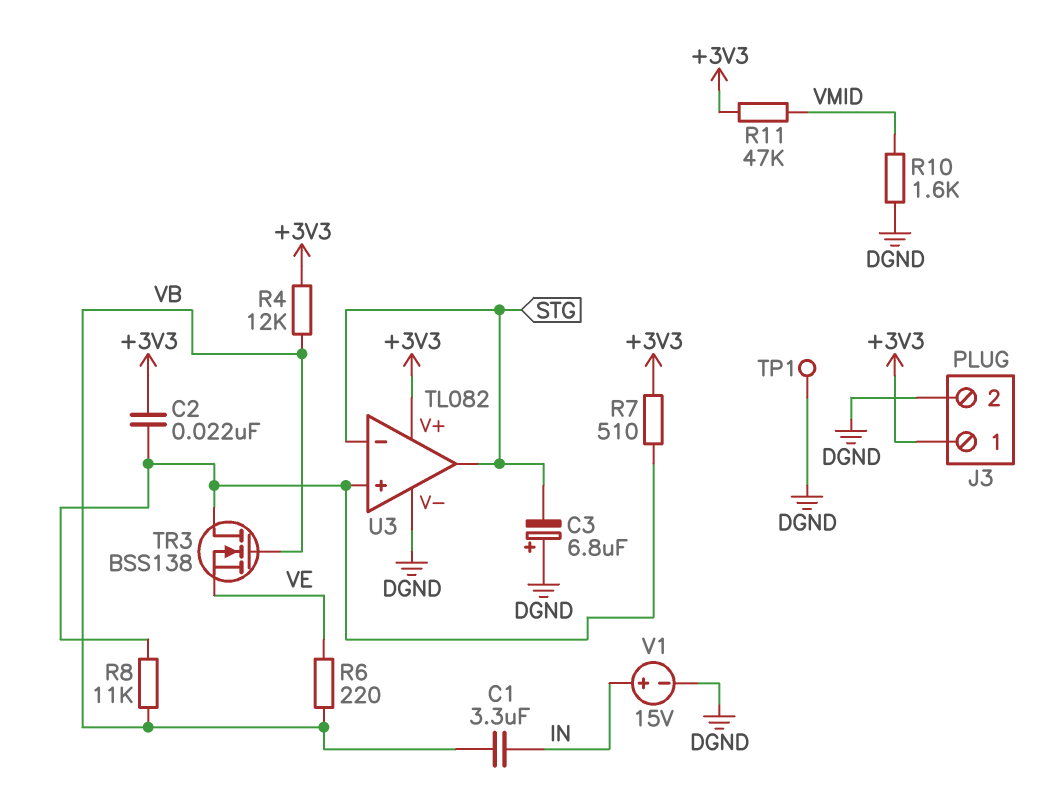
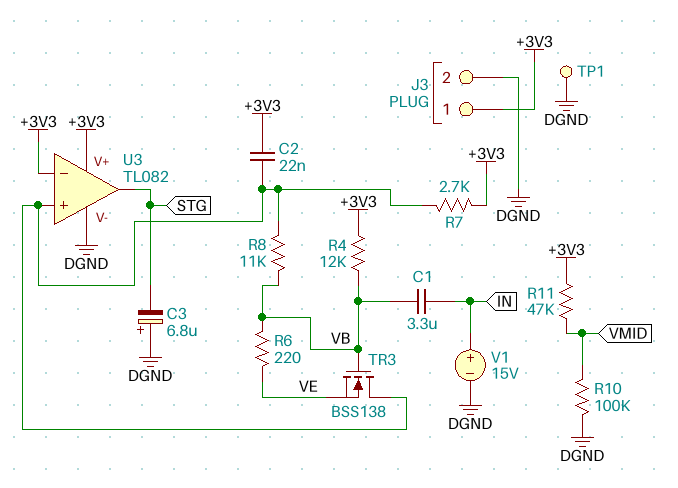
R7: 510 (+3V3, U3/in+) -> 2.7k (+3V3, U3/in+)
R10: 1.6k (DGND, VMID) -> 100k (DGND, VMID)
U3 pin in-: STG -> +3V3

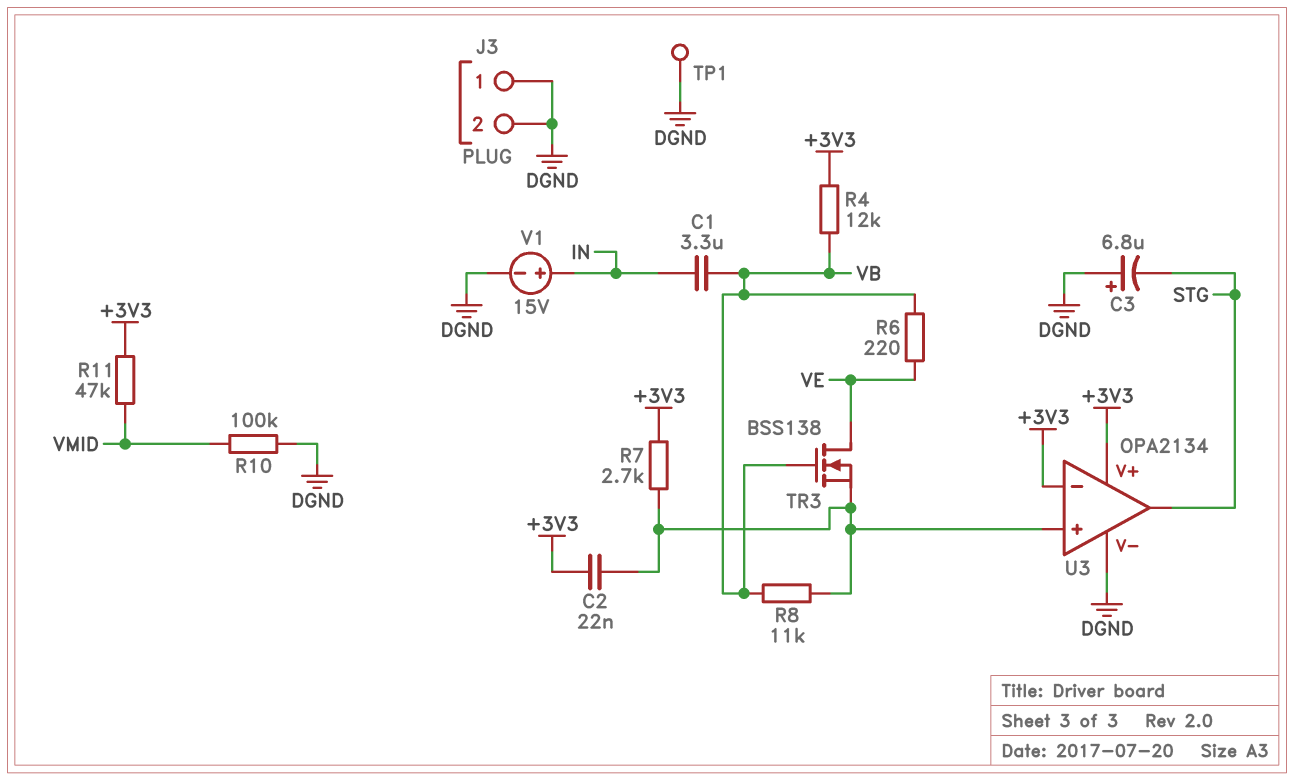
J3 pin 1: +3V3 -> DGND
TR3: NMOS BSS138 (G VB, D U3/in+, S VE) -> NMOS BSS138 (G VB, D VE, S U3/in+)
U3: TL082 -> OPA2134

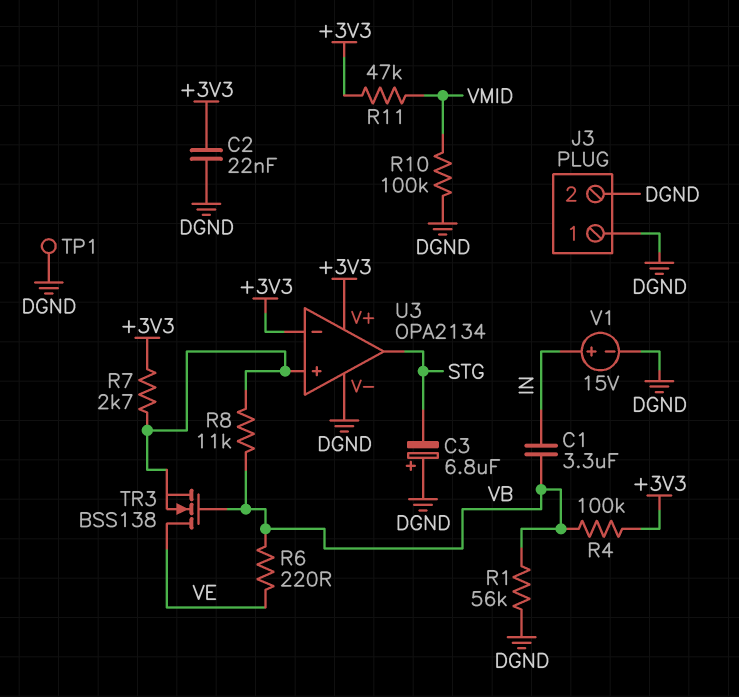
C2: 22nF (+3V3, U3/in+) -> 22nF (+3V3, DGND)
R1: none -> 56k (DGND, VB)
R4: 12k (+3V3, VB) -> 100k (+3V3, VB)

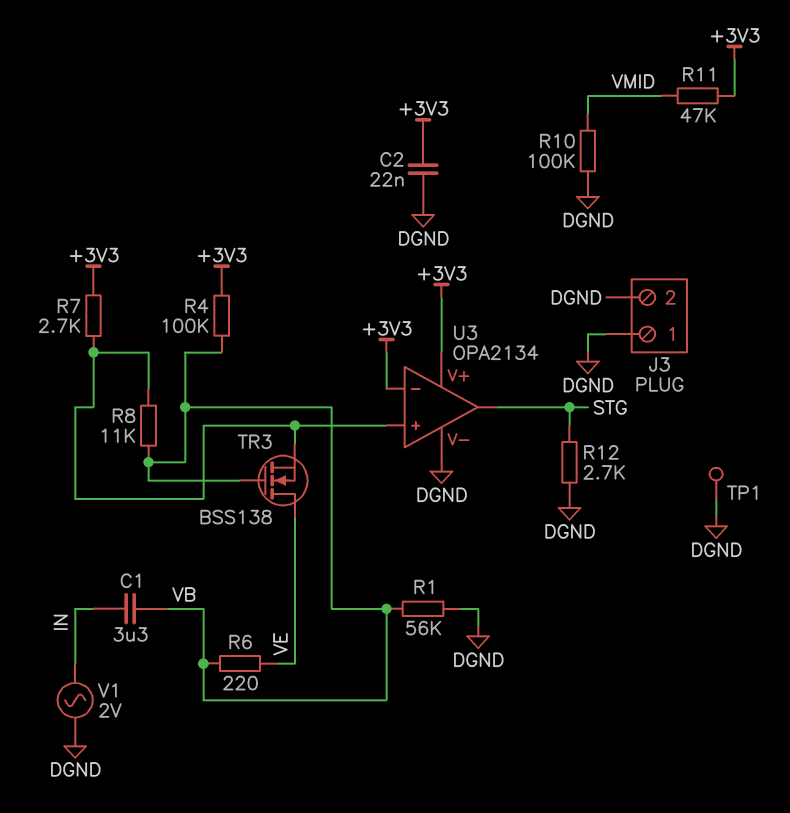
C3: 6.8uF (plus DGND, minus STG) -> none
R12: none -> 2.7k (DGND, STG)
V1: 15V (plus IN, minus DGND) -> AC 2V (DGND, IN)

